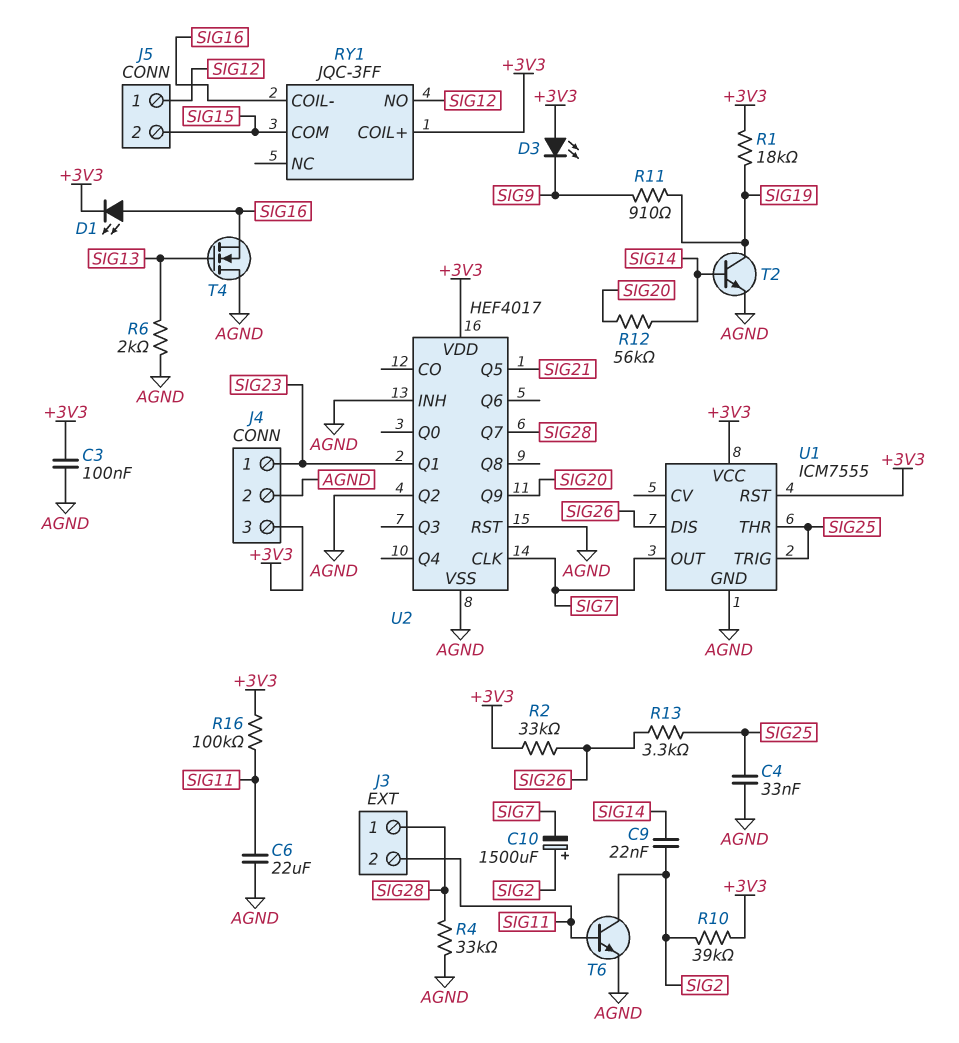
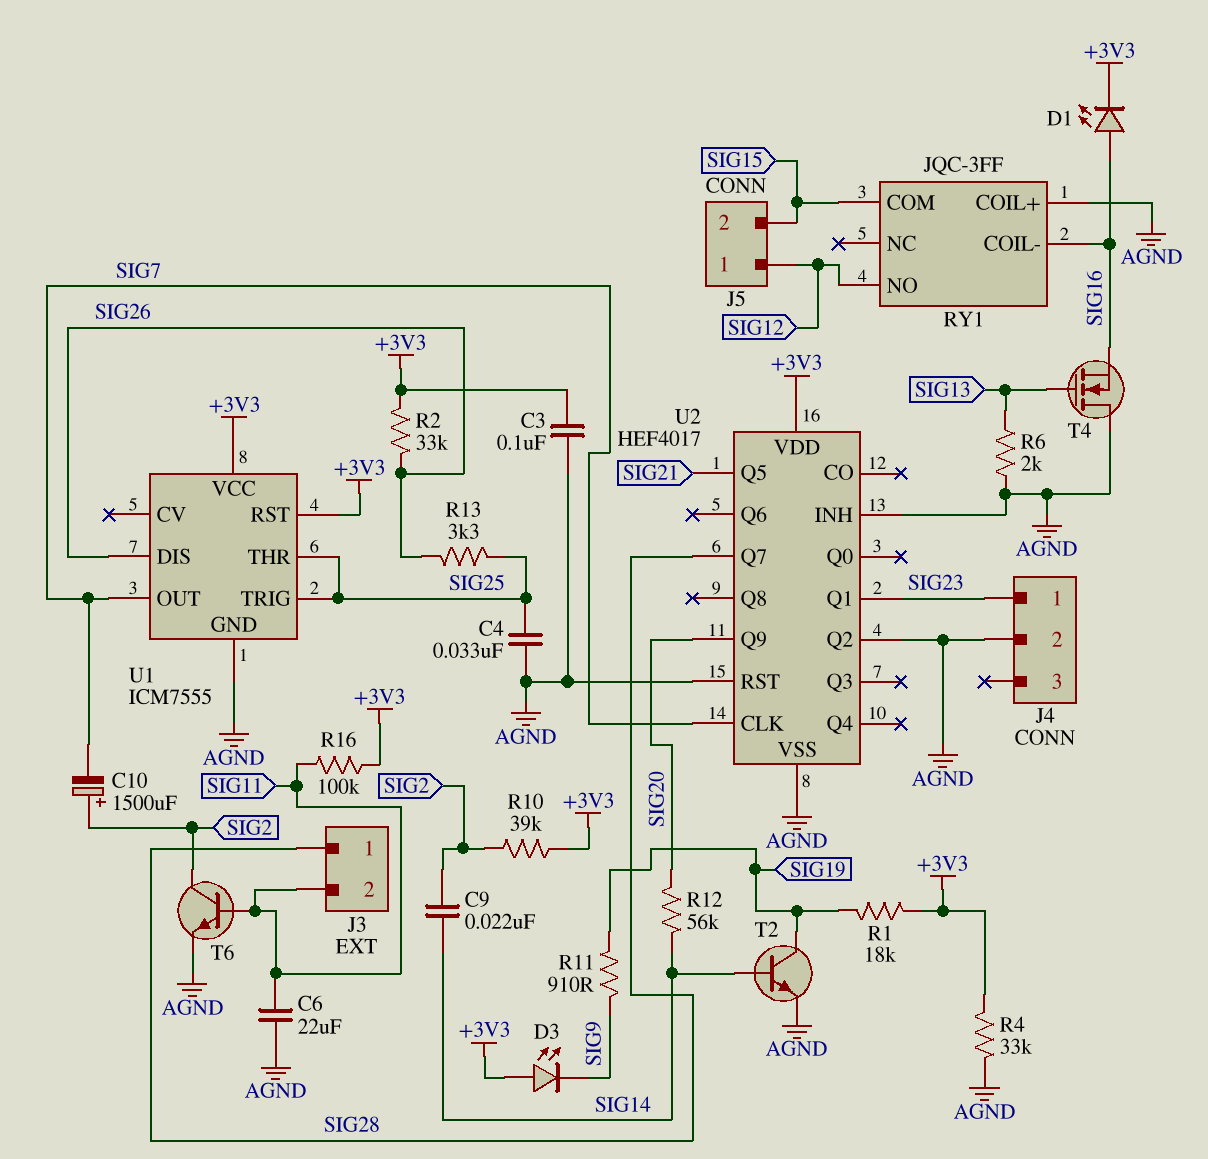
J4 pin 3: +3V3 -> none
R4: 33k (AGND, SIG28) -> 33k (+3V3, AGND)
RY1 pin COIL+: +3V3 -> AGND

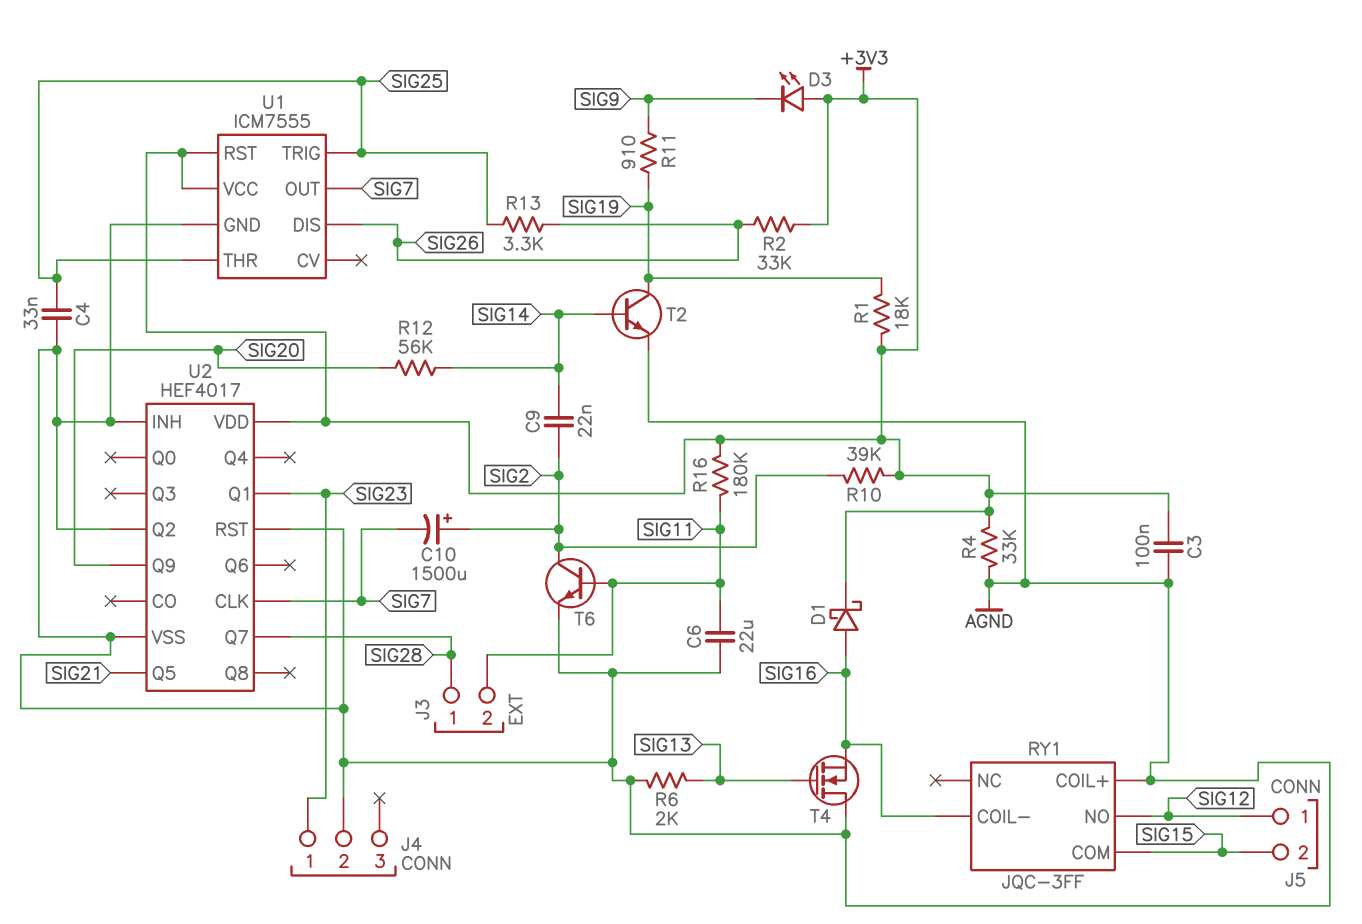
D1: LED (A SIG16, K +3V3) -> schottky (A SIG16, K +3V3)
R16: 100k (+3V3, SIG11) -> 180k (+3V3, SIG11)

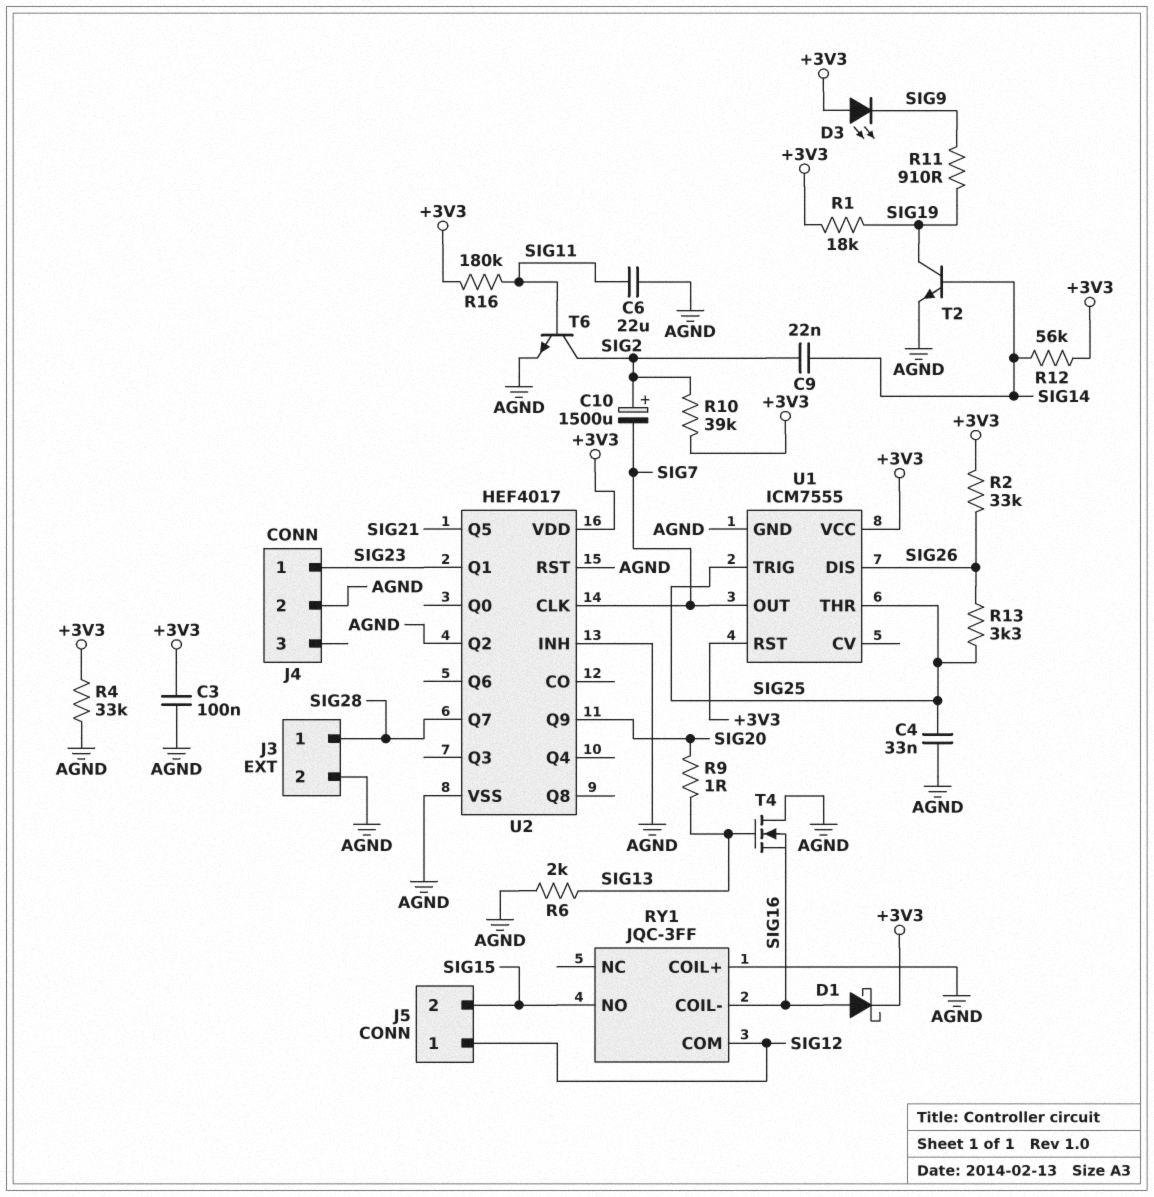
J3 pin 2: SIG11 -> AGND
R9: none -> 1 (SIG13, SIG20)
R12: 56k (SIG14, SIG20) -> 56k (+3V3, SIG14)
RY1 pin COM: SIG15 -> SIG12
RY1 pin NO: SIG12 -> SIG15

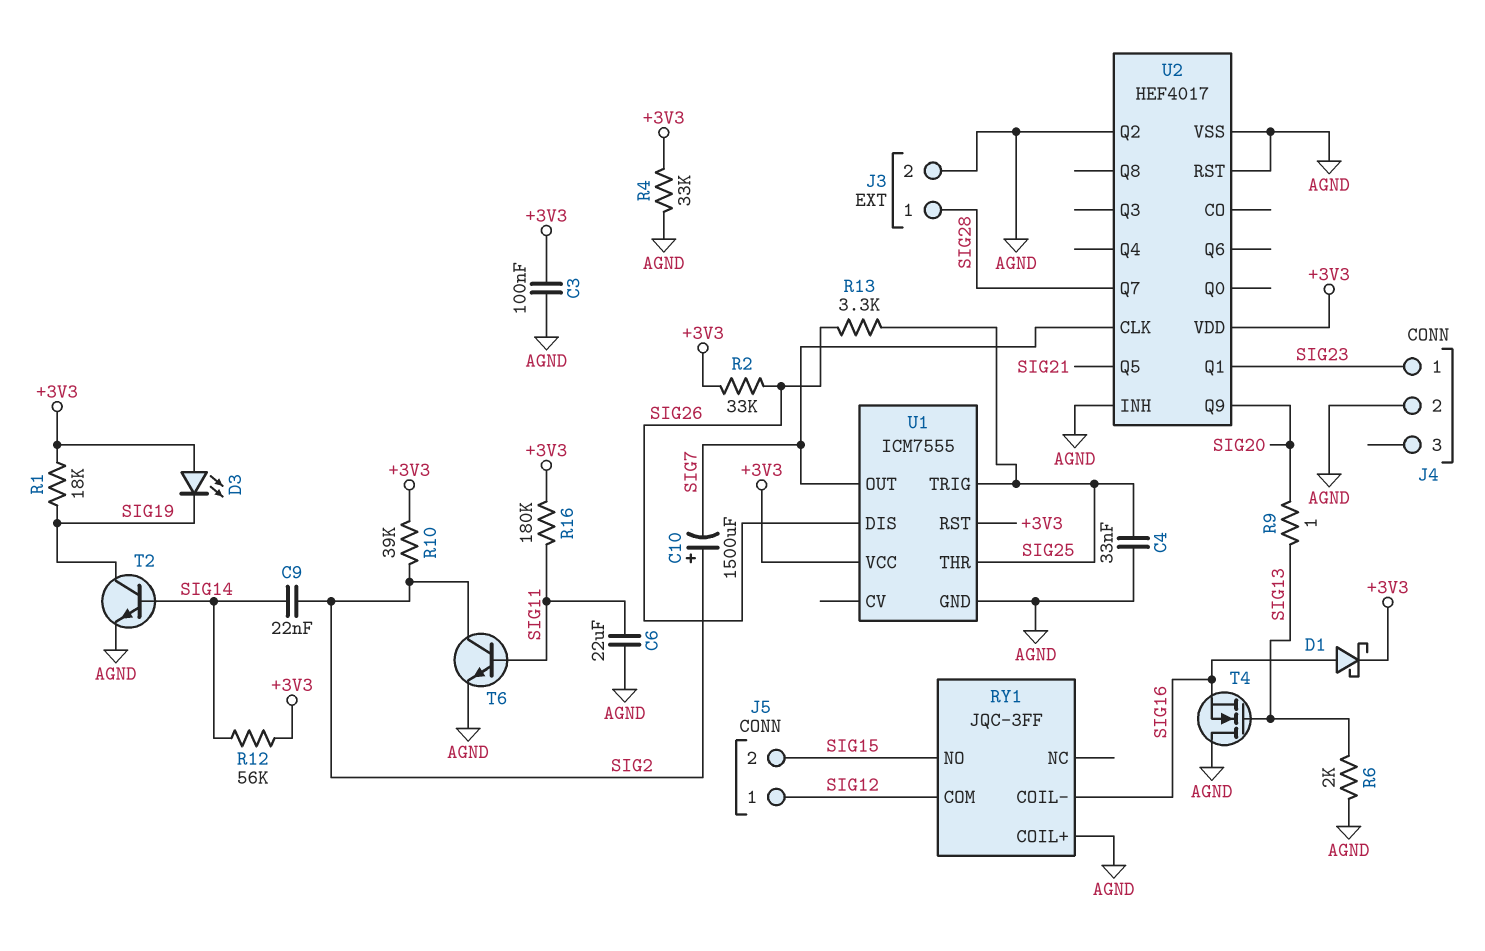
D3: LED (A +3V3, K SIG9) -> LED (A +3V3, K SIG19)
R11: 910 (SIG9, SIG19) -> none

